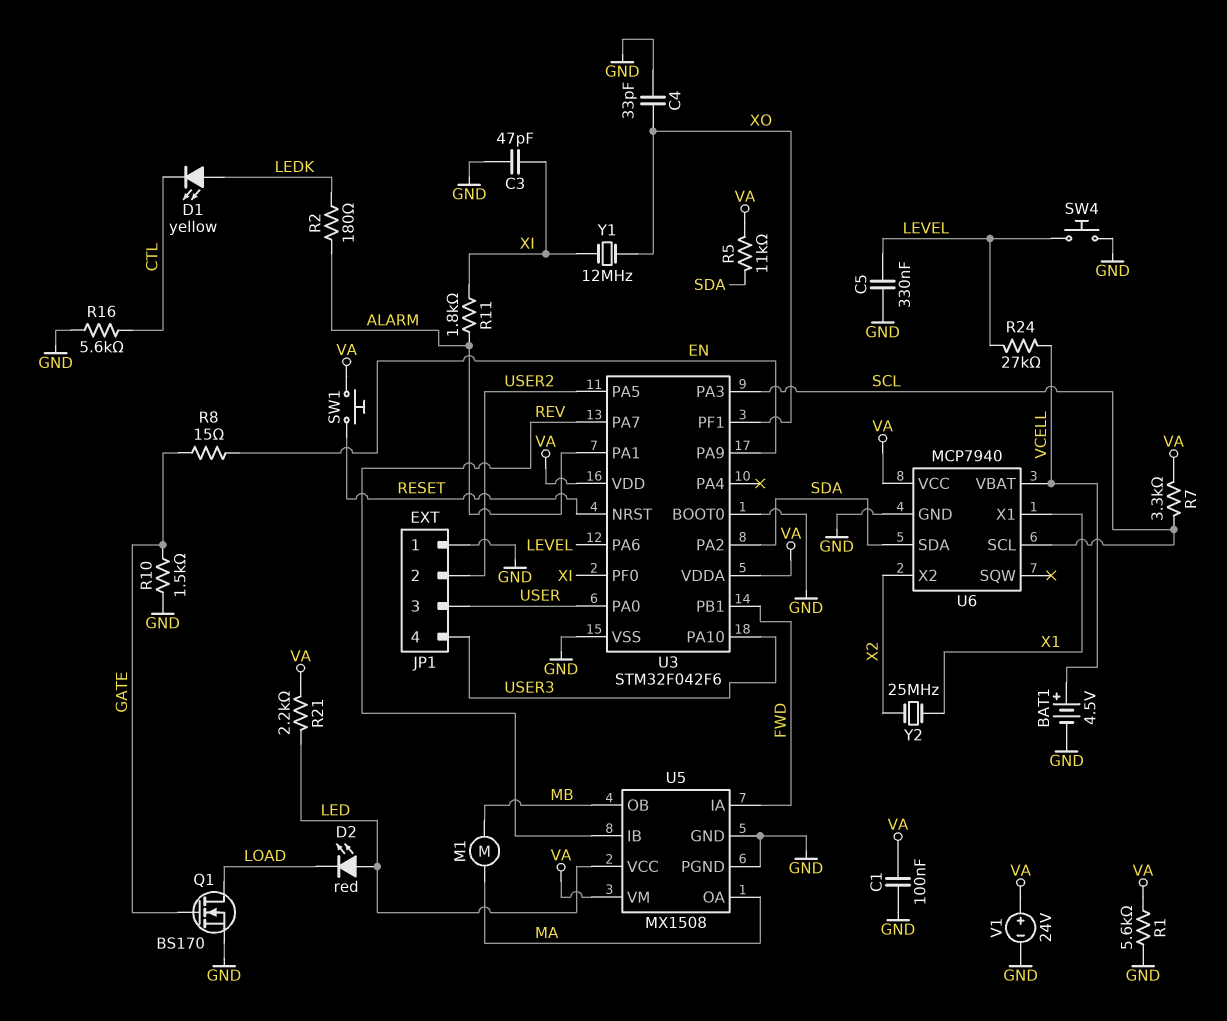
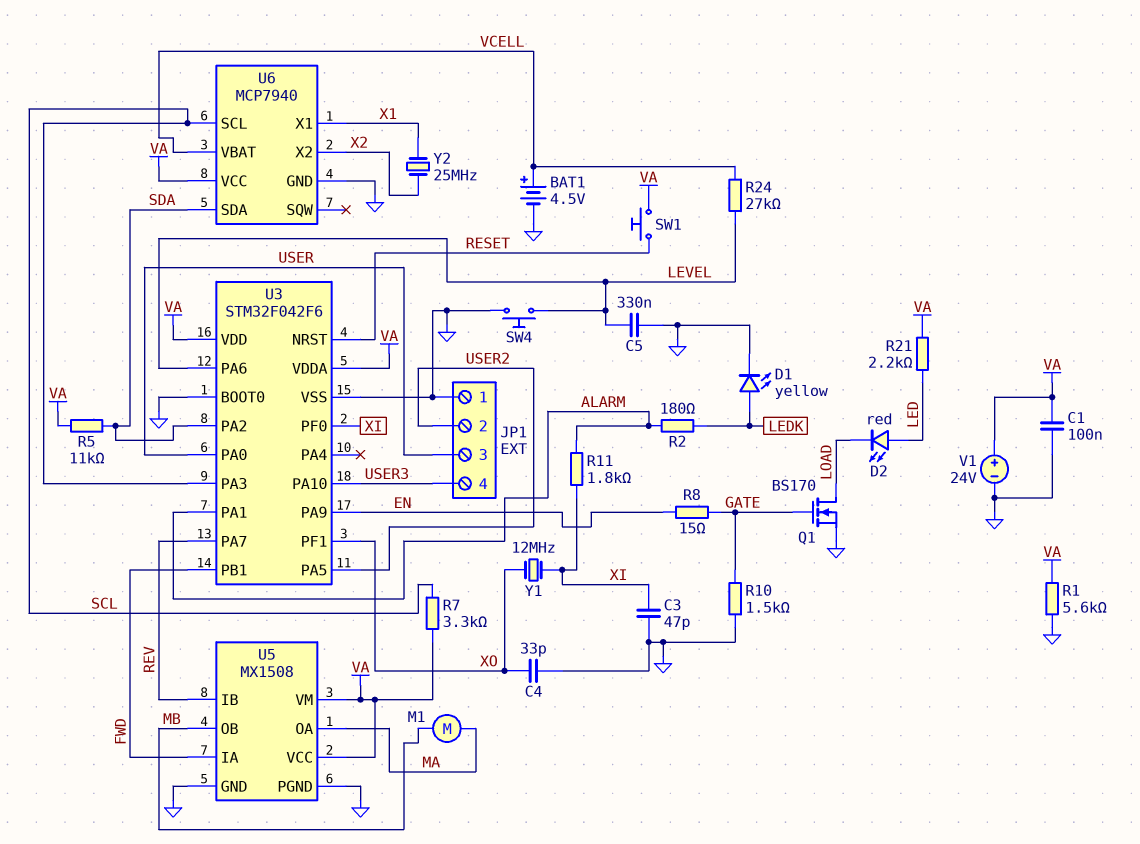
D1: LED yellow (A LEDK, K CTL) -> LED yellow (A LEDK, K GND)
R16: 5.6k (CTL, GND) -> none
U5 pin VCC: LED -> VA

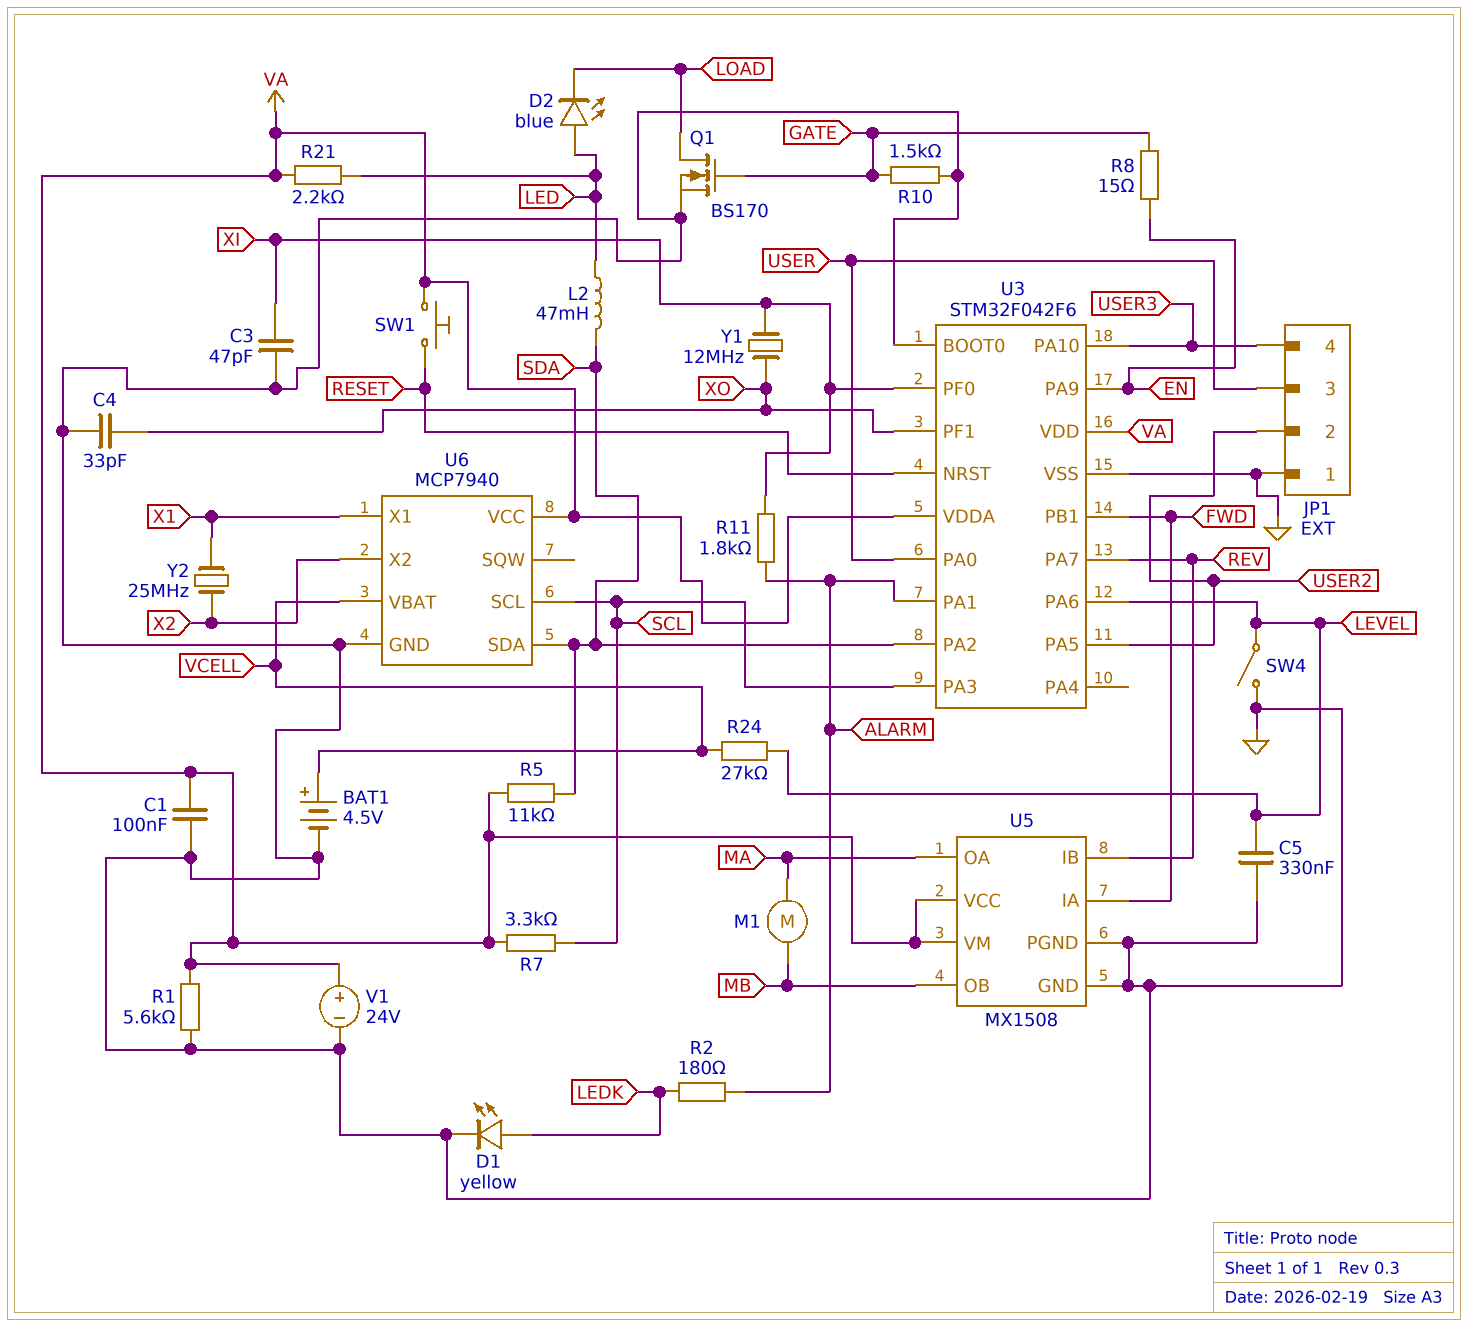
D2: LED red (A LED, K LOAD) -> LED blue (A LED, K LOAD)
L2: none -> 47mH (LED, SDA)
SW4: button (GND, LEVEL) -> switch (GND, LEVEL)

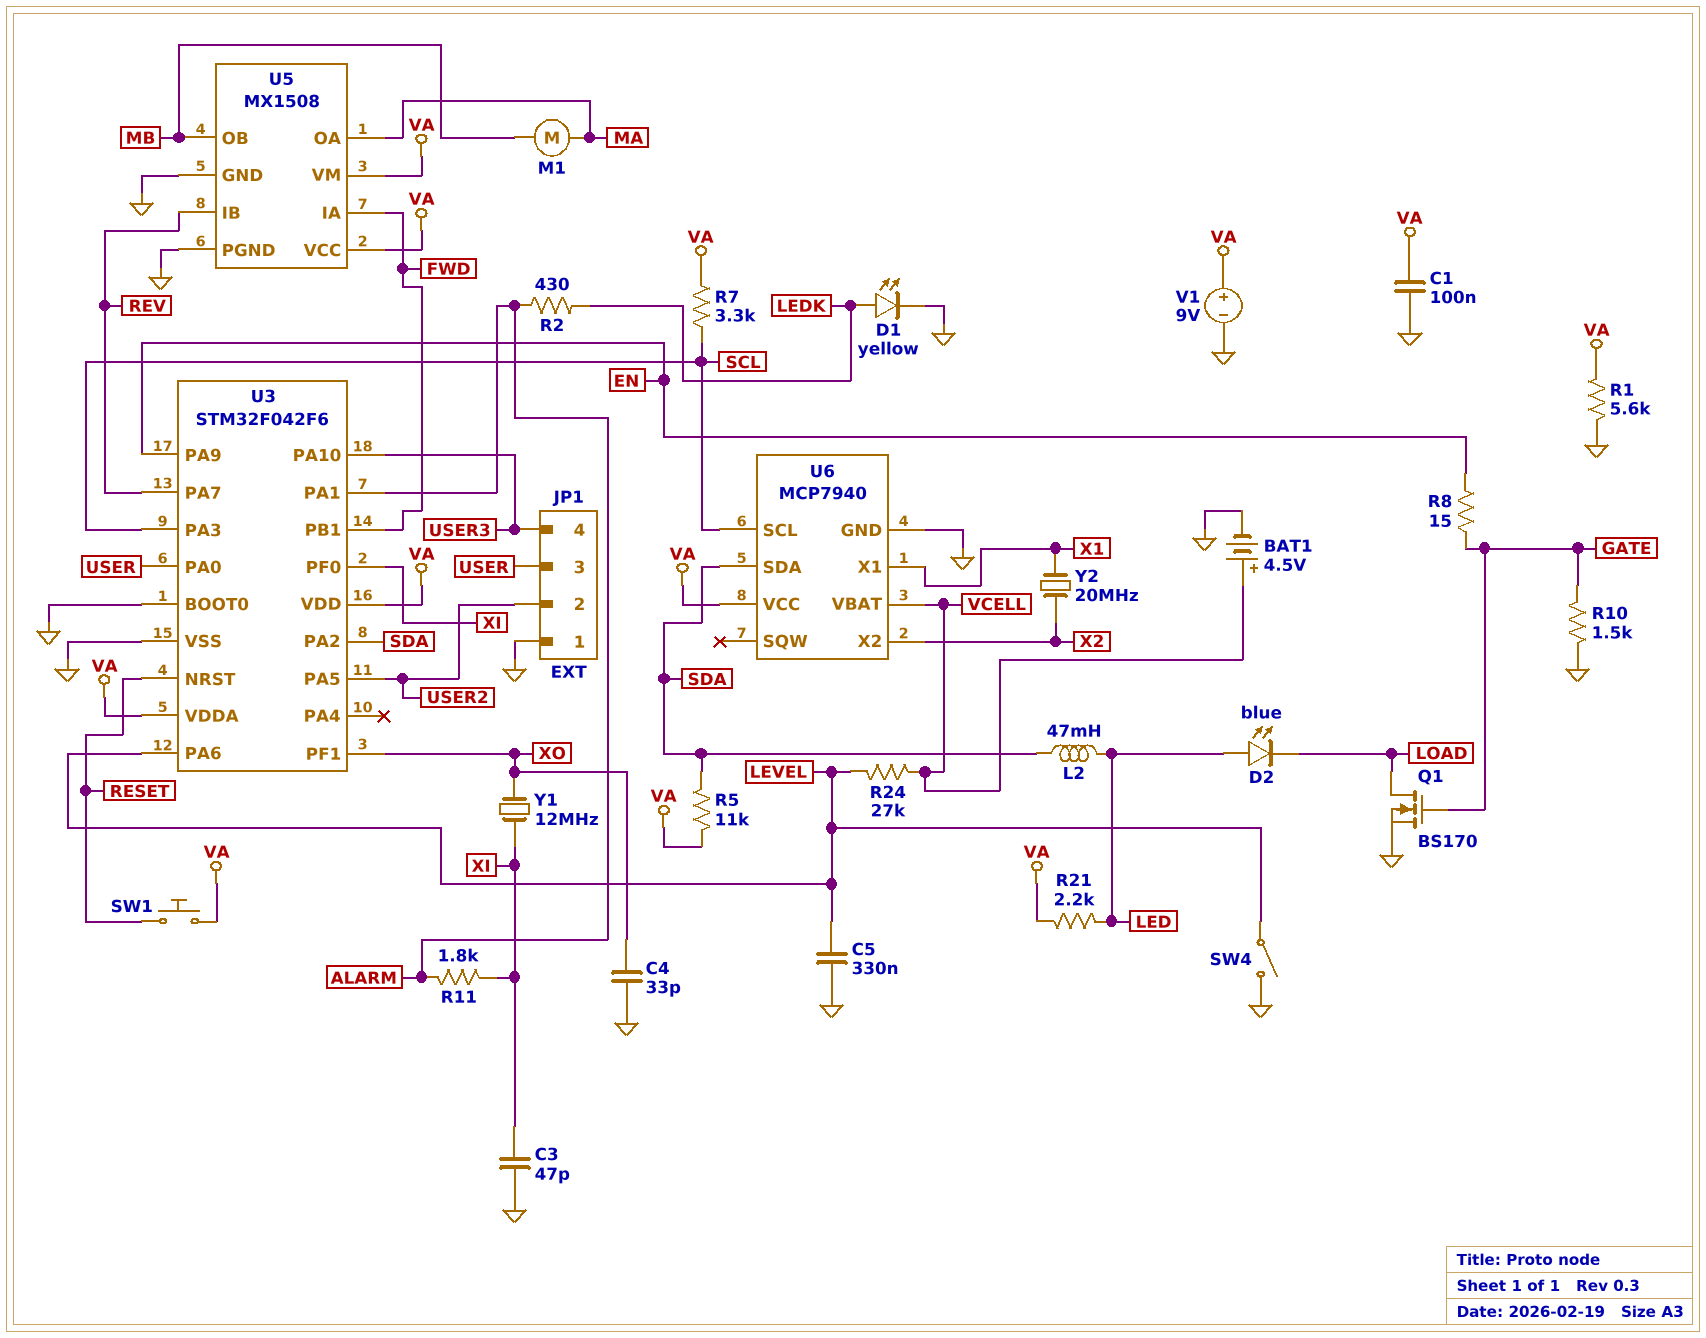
R2: 180 (ALARM, LEDK) -> 430 (ALARM, LEDK)
V1: 24V (plus VA, minus GND) -> 9V (plus VA, minus GND)
Y2: 25MHz (X1, X2) -> 20MHz (X1, X2)

